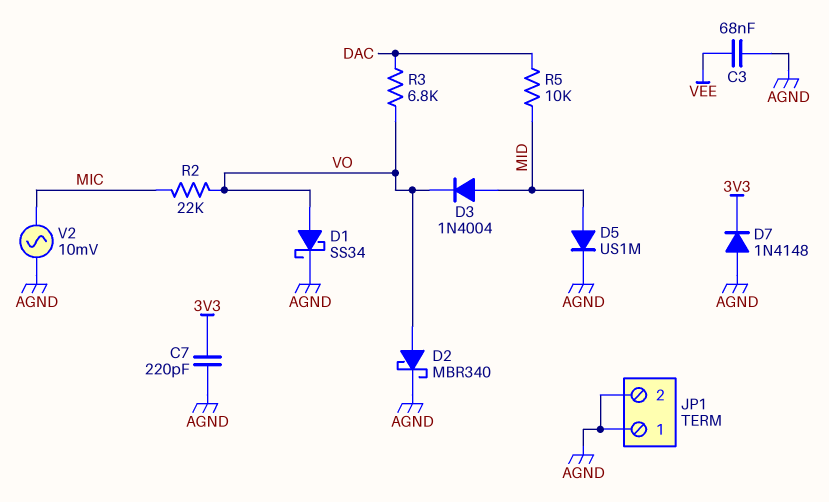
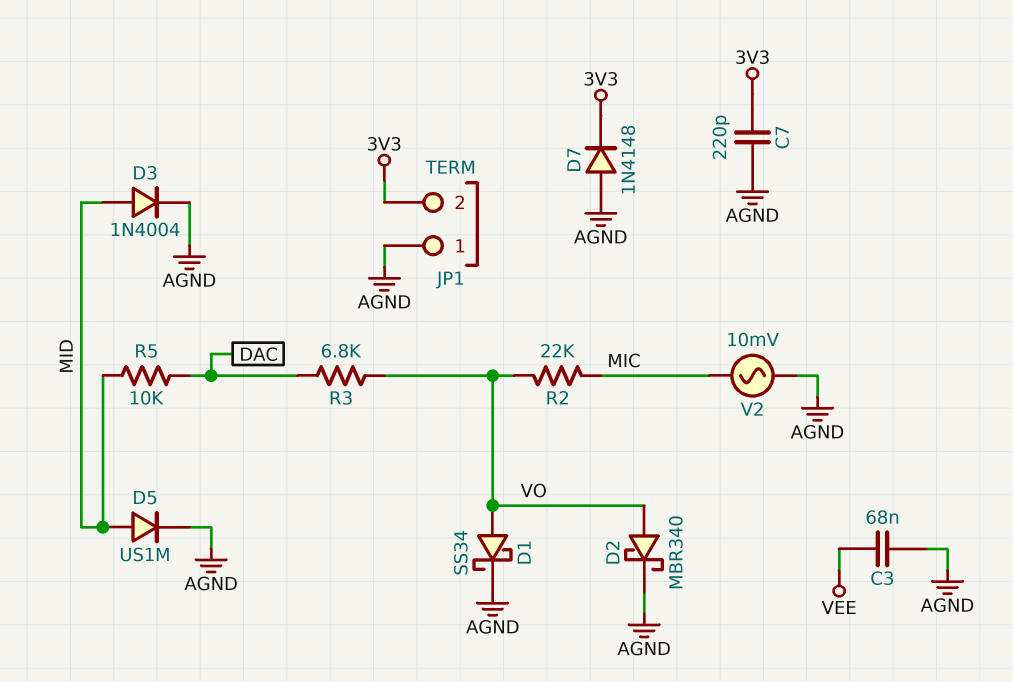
D3: diode 1N4004 (A MID, K VO) -> diode 1N4004 (A MID, K AGND)
JP1 pin 2: AGND -> 3V3

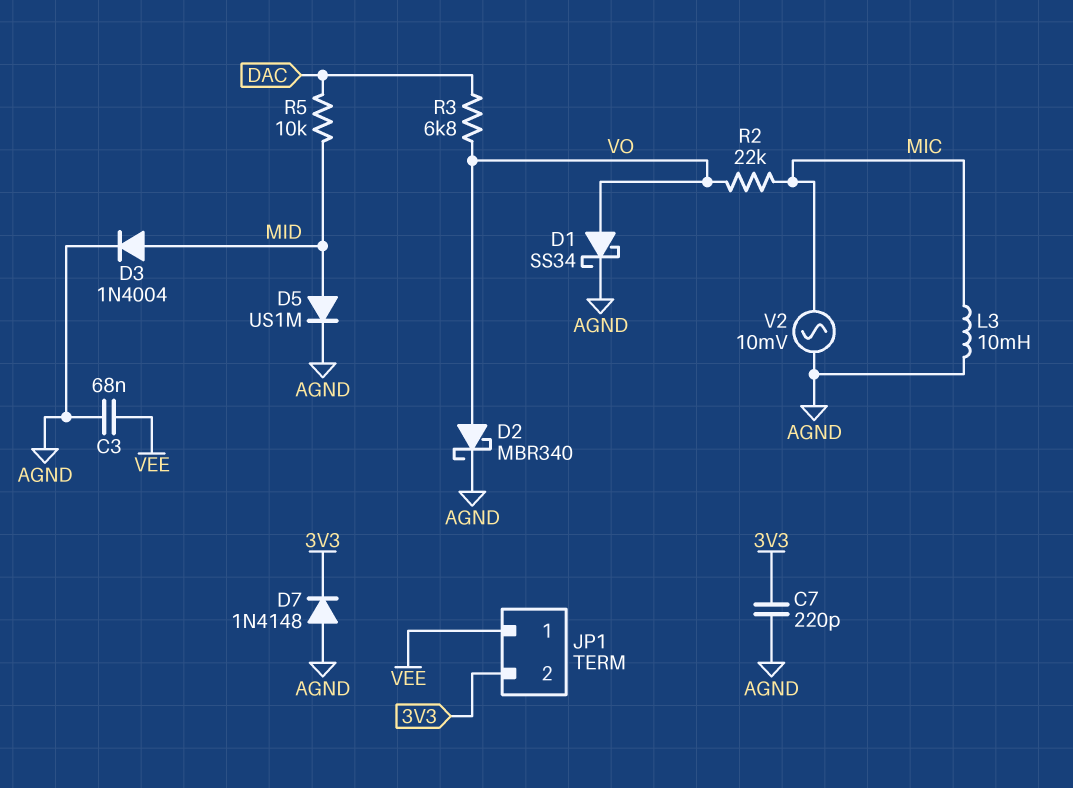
JP1 pin 1: AGND -> VEE
L3: none -> 10mH (AGND, MIC)

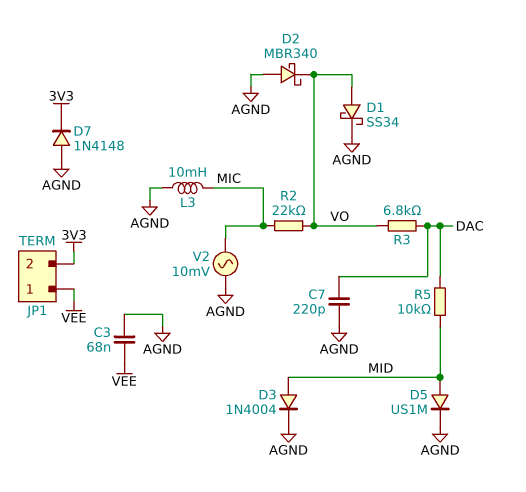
C7: 220pF (3V3, AGND) -> 220pF (AGND, DAC)
D2: schottky MBR340 (A VO, K AGND) -> schottky MBR340 (A AGND, K VO)

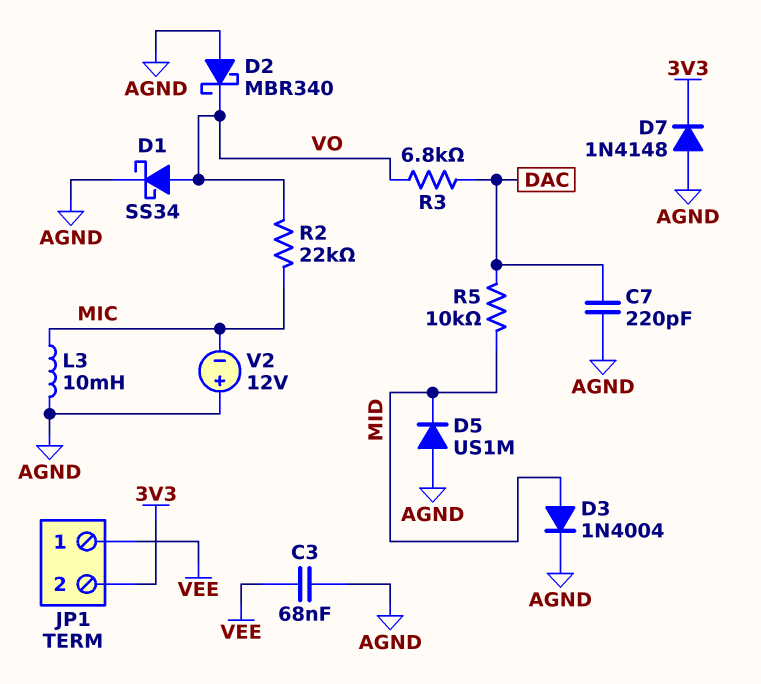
D5: diode US1M (A MID, K AGND) -> diode US1M (A AGND, K MID)
V2: AC 10mV (AGND, MIC) -> 12V (plus AGND, minus MIC)

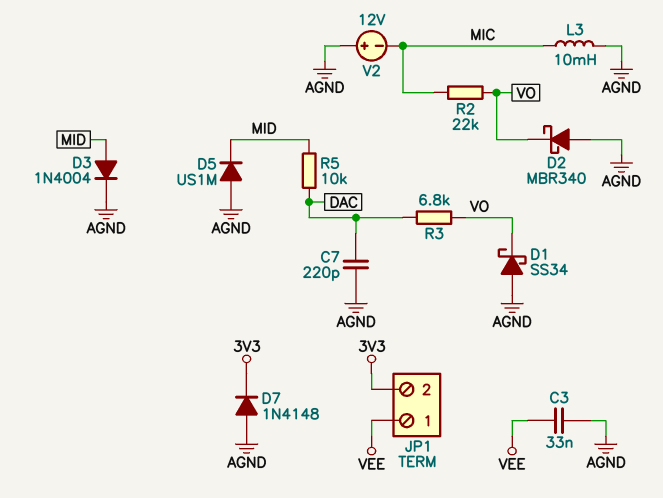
C3: 68nF (AGND, VEE) -> 33nF (AGND, VEE)
D1: schottky SS34 (A VO, K AGND) -> schottky SS34 (A AGND, K VO)

